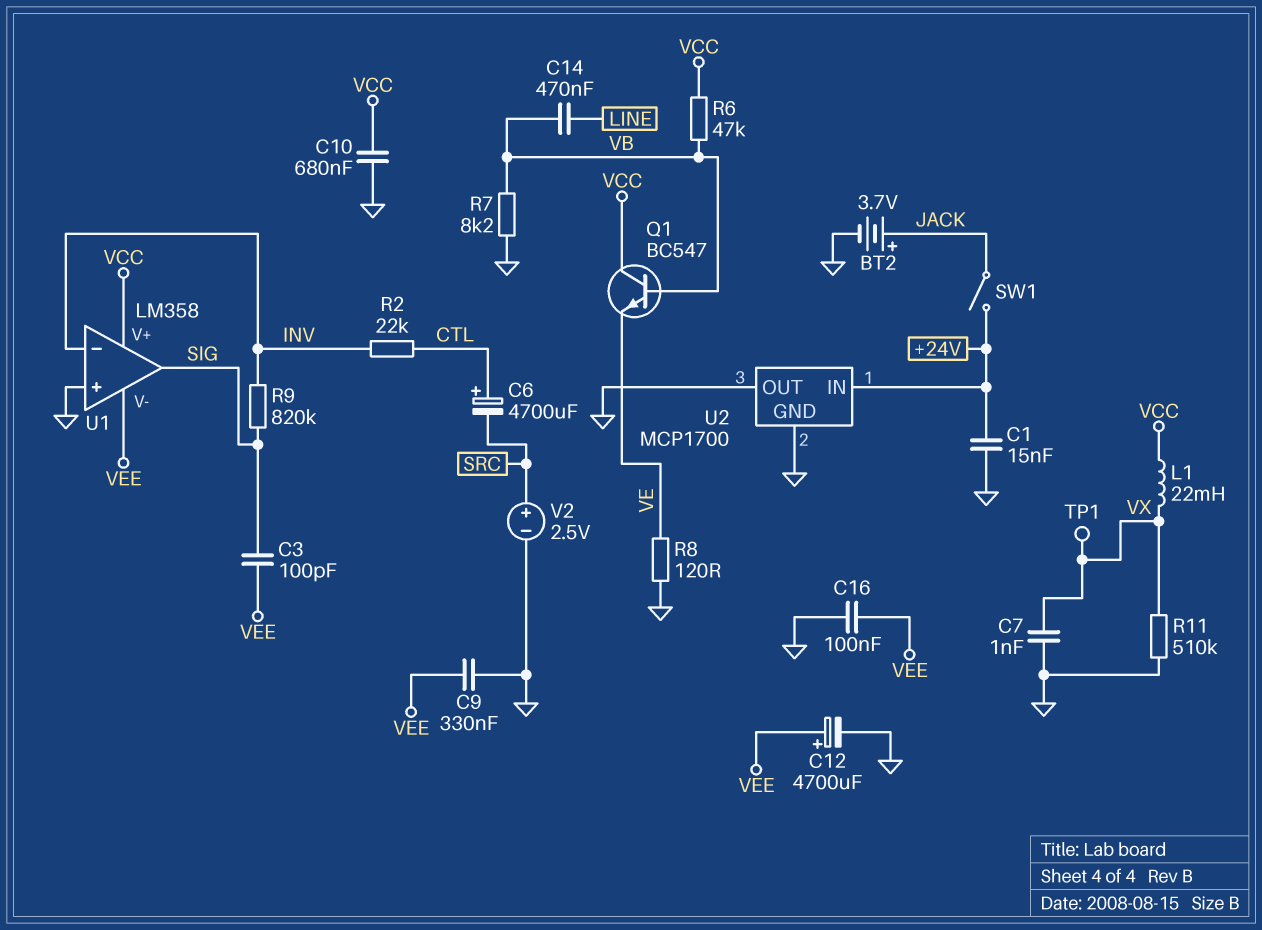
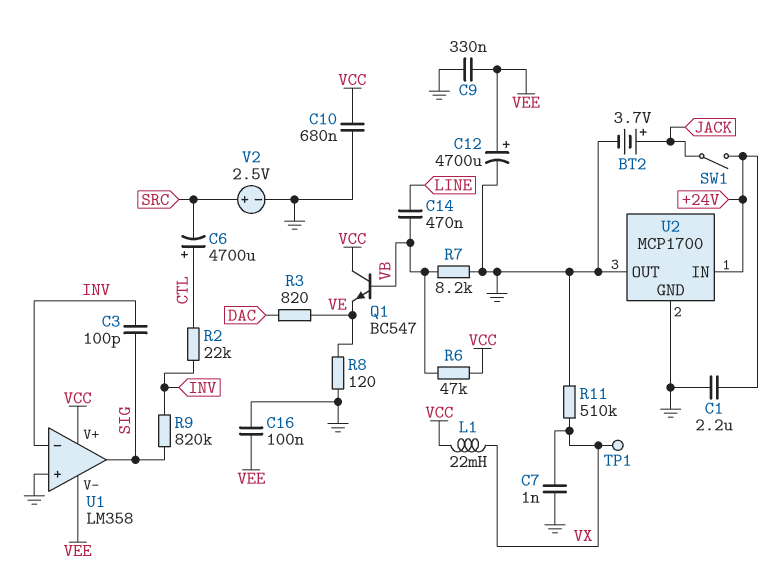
C1: 15nF (+24V, GND) -> 2.2uF (+24V, GND)
C3: 100pF (SIG, VEE) -> 100pF (INV, SIG)
R3: none -> 820 (DAC, VE)

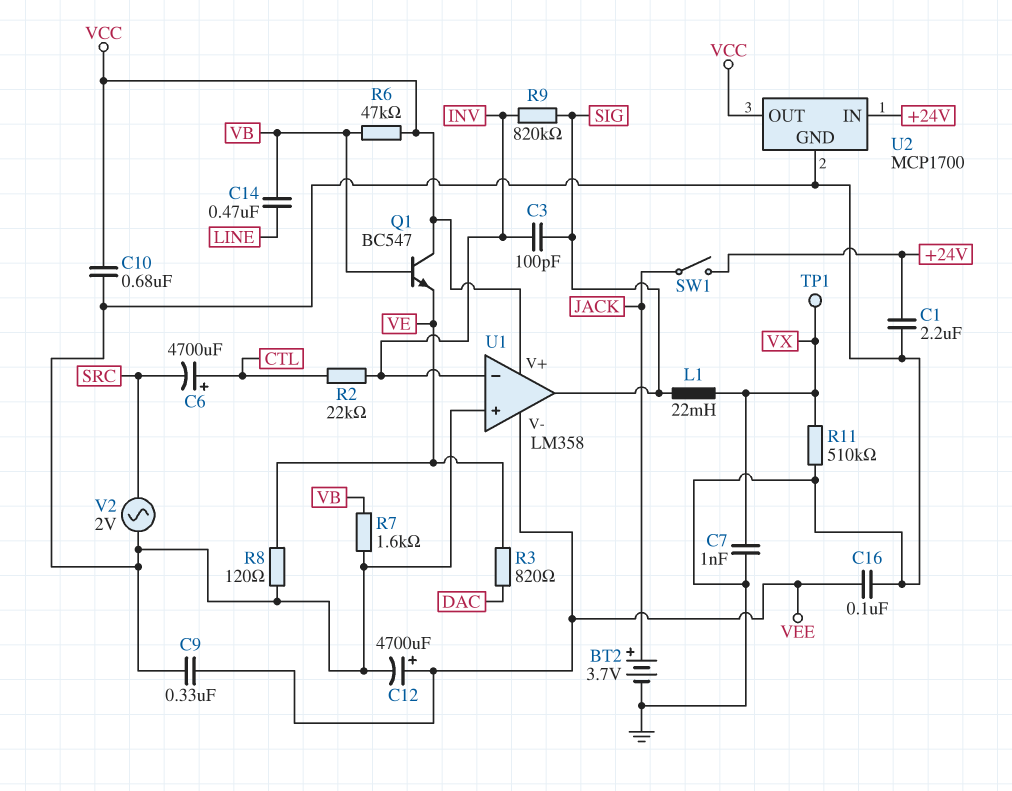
L1: 22mH (VCC, VX) -> 22mH (SIG, VX)
R7: 8.2k (GND, VB) -> 1.6k (GND, VB)
U2 pin OUT: GND -> VCC
V2: 2.5V (plus SRC, minus GND) -> AC 2V (GND, SRC)

